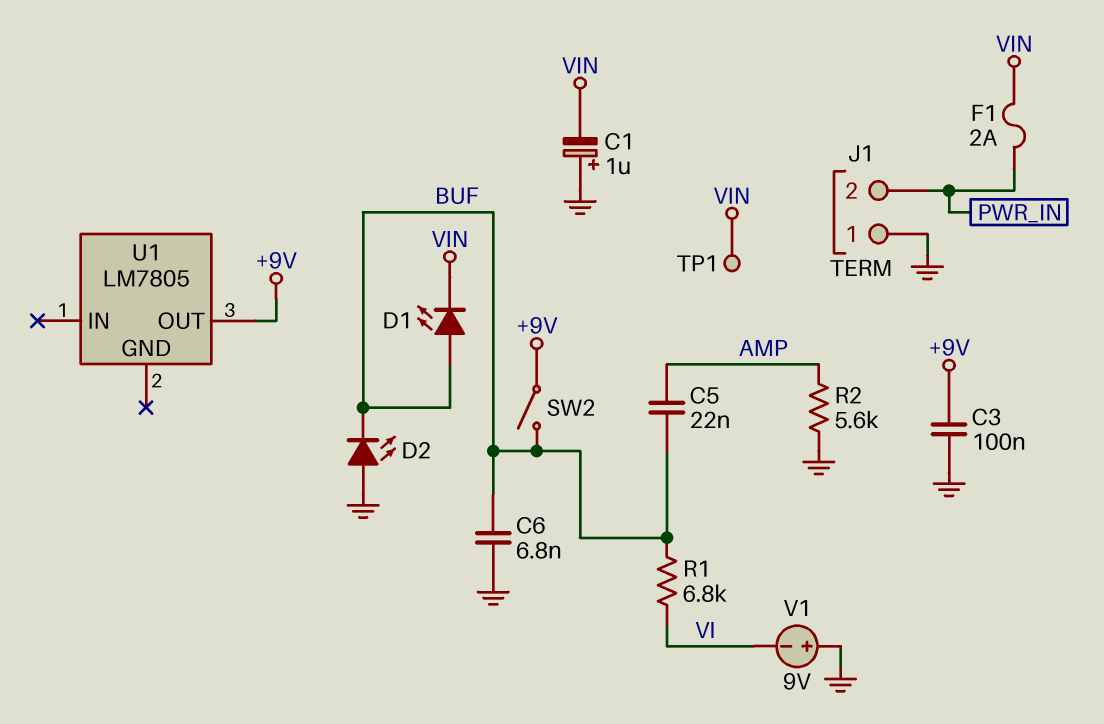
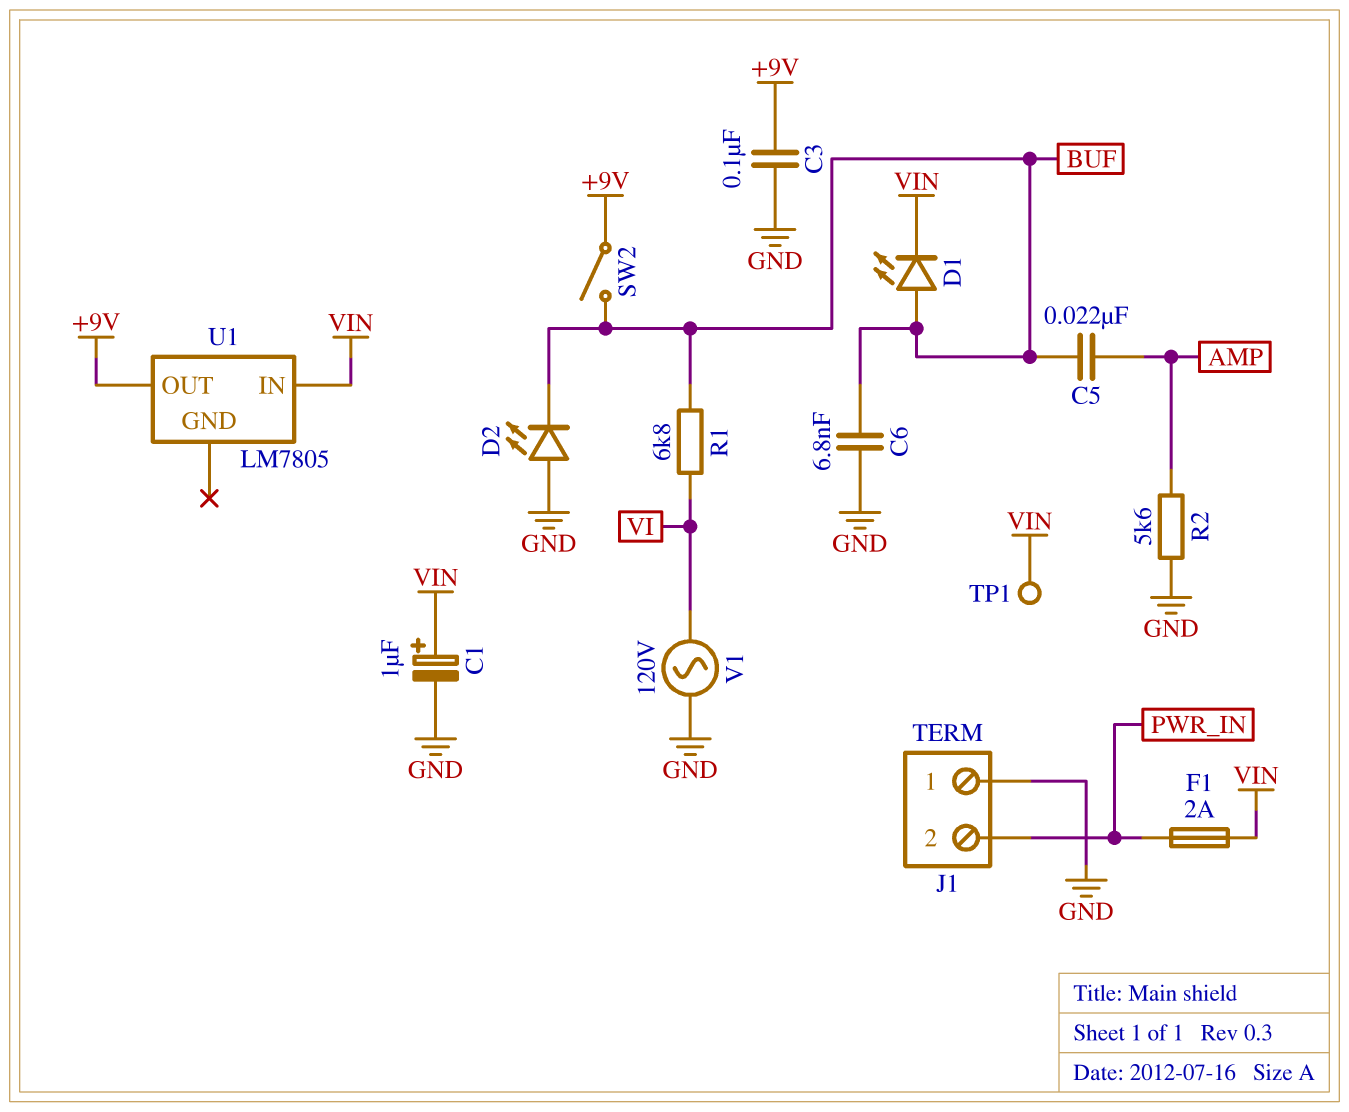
C1: 1uF (plus GND, minus VIN) -> 1uF (plus VIN, minus GND)
U1 pin IN: none -> VIN
V1: 9V (plus GND, minus VI) -> AC 120V (GND, VI)

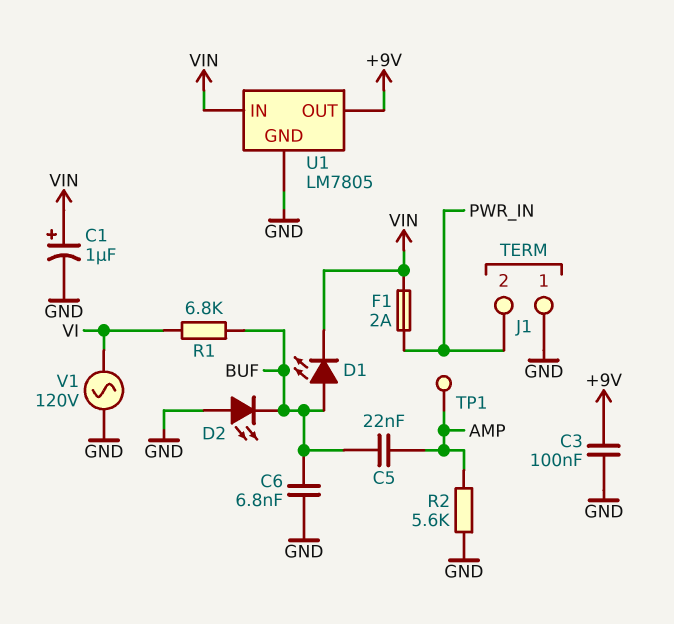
SW2: switch (+9V, BUF) -> none
TP1: test point (VIN) -> test point (AMP)
U1 pin GND: none -> GND

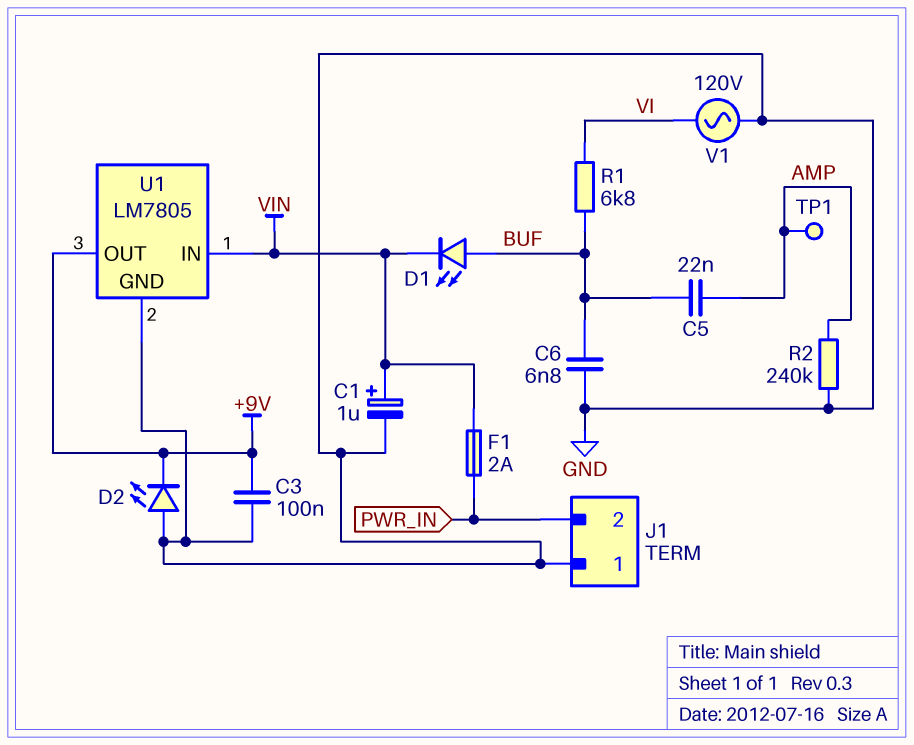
D2: LED (A GND, K BUF) -> LED (A GND, K +9V)
R2: 5.6k (AMP, GND) -> 240k (AMP, GND)

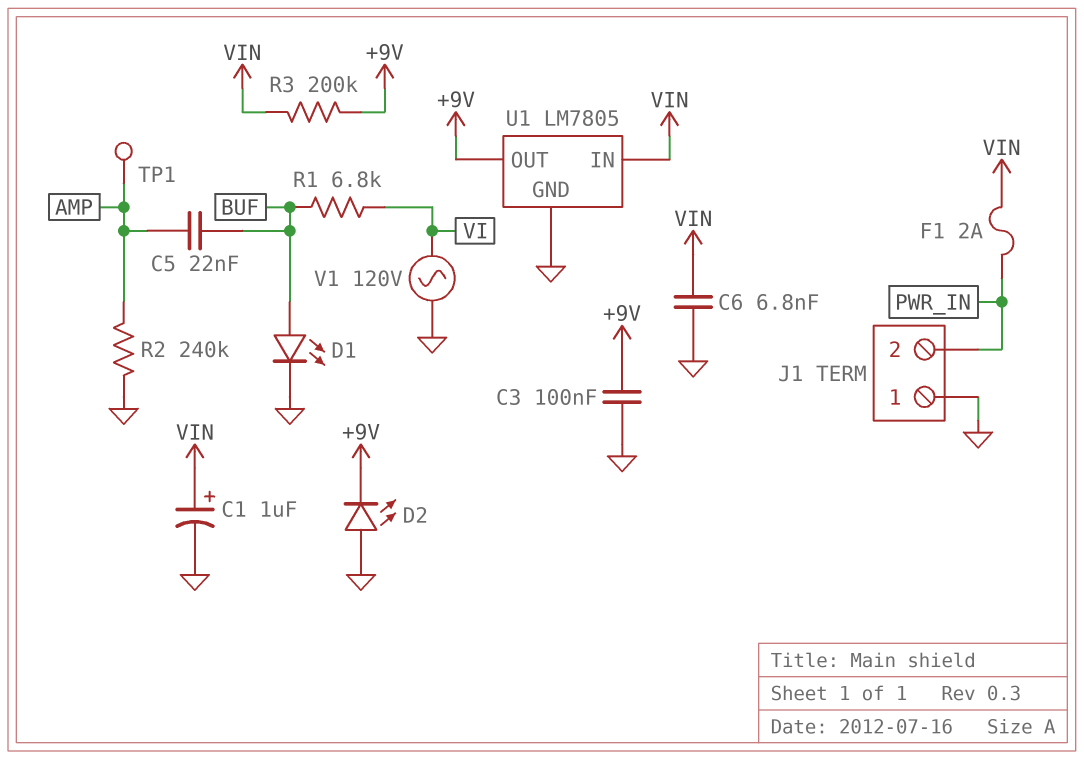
C6: 6.8nF (BUF, GND) -> 6.8nF (GND, VIN)
D1: LED (A BUF, K VIN) -> LED (A BUF, K GND)
R3: none -> 200k (+9V, VIN)

